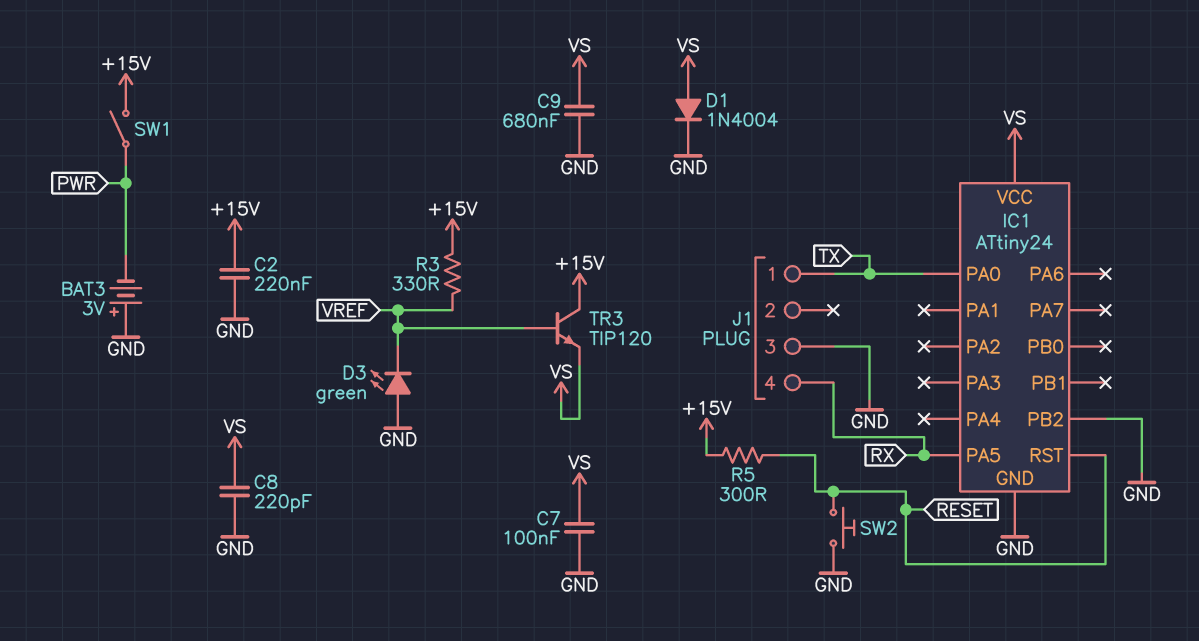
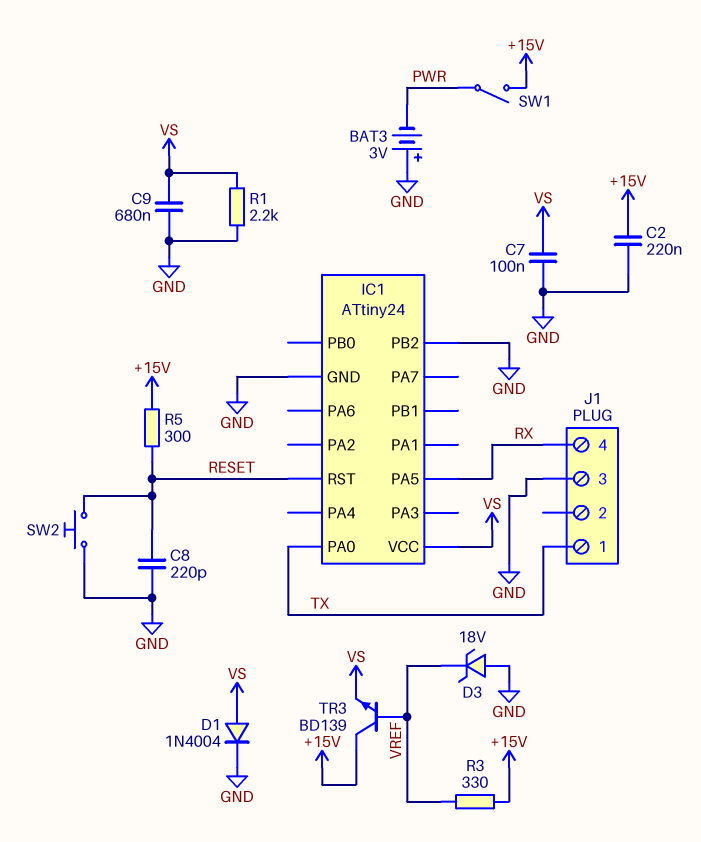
C8: 220pF (GND, VS) -> 220pF (GND, RESET)
D3: LED green (A GND, K VREF) -> zener 18V (A GND, K VREF)
R1: none -> 2.2k (GND, VS)
TR3: NPN TIP120 (B VREF, C +15V, E VS) -> NPN BD139 (B VREF, C +15V, E VS)

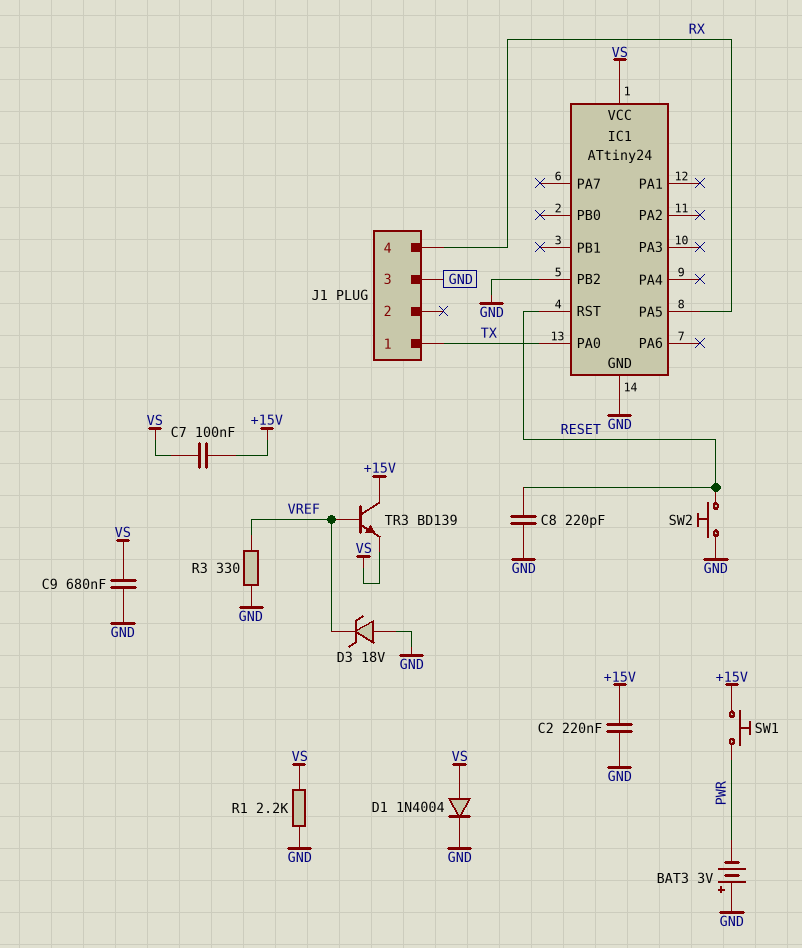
C7: 100nF (GND, VS) -> 100nF (+15V, VS)
R3: 330 (+15V, VREF) -> 330 (GND, VREF)
R5: 300 (+15V, RESET) -> none
SW1: switch (+15V, PWR) -> button (+15V, PWR)

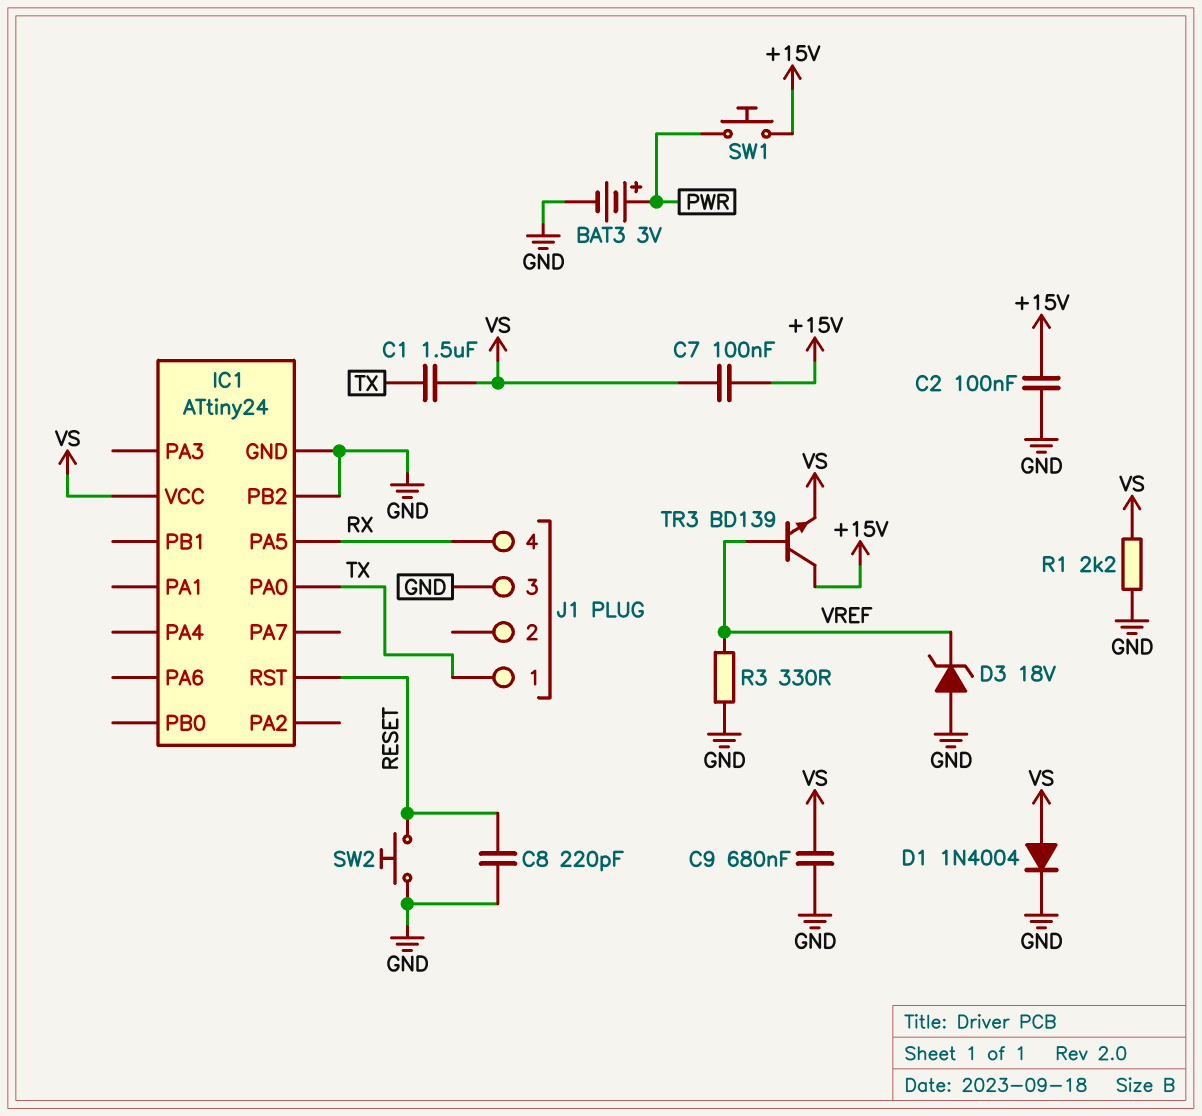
BAT3: 3V (plus GND, minus PWR) -> 3V (plus PWR, minus GND)
C1: none -> 1.5uF (TX, VS)
C2: 220nF (+15V, GND) -> 100nF (+15V, GND)

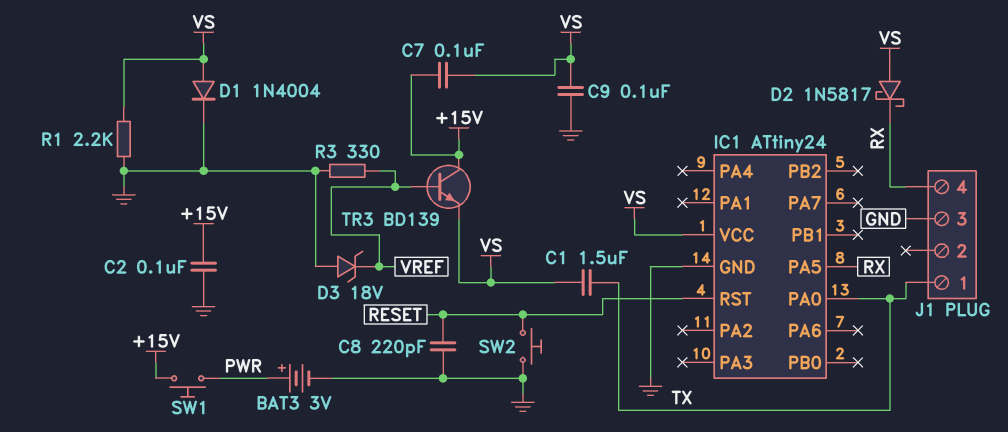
C9: 680nF (GND, VS) -> 100nF (GND, VS)
D2: none -> schottky 1N5817 (A VS, K RX)
IC1 pin PB2: GND -> none

